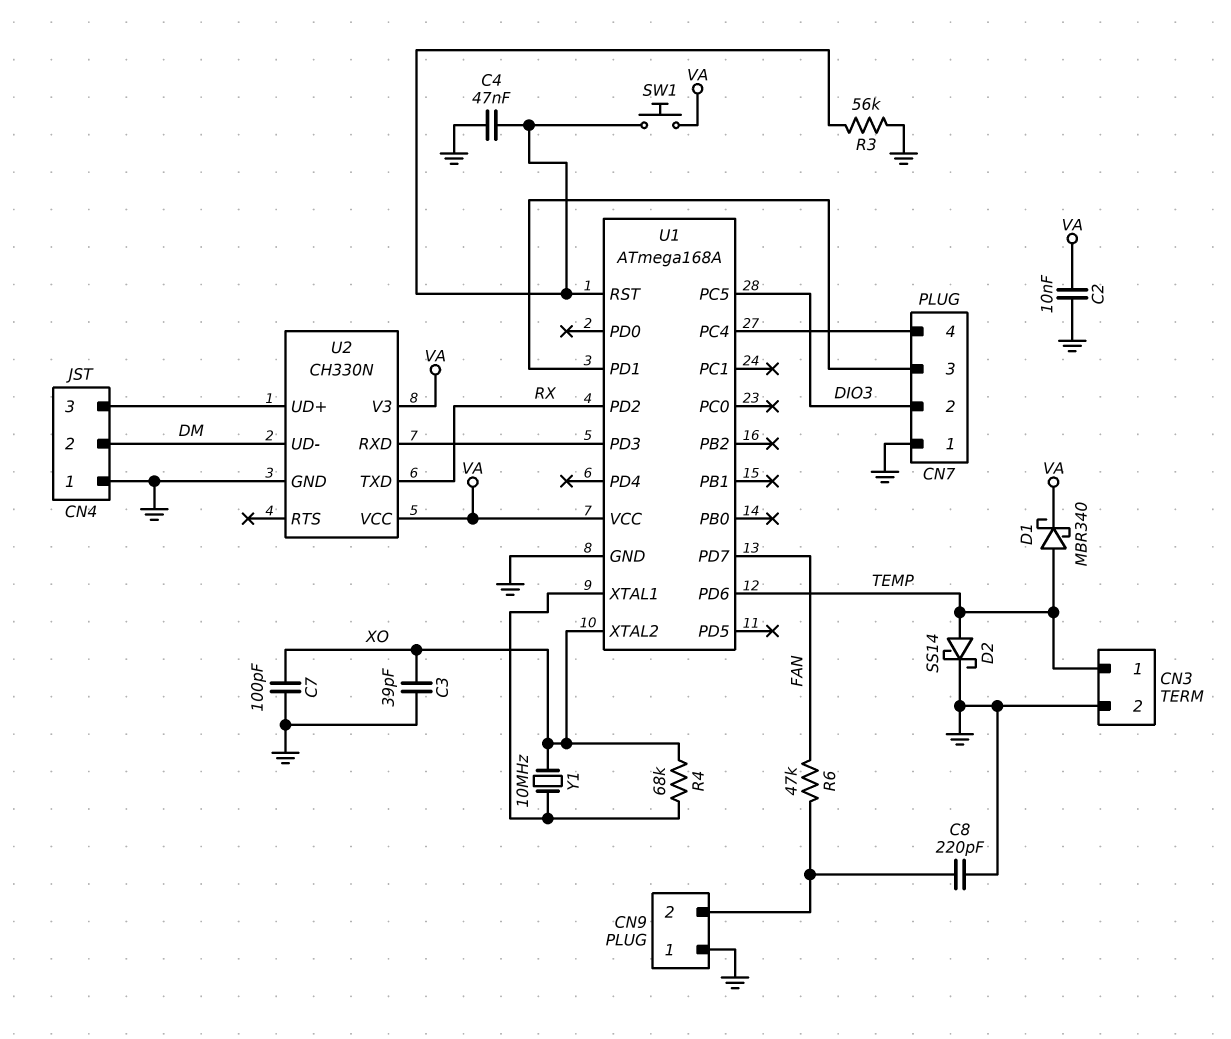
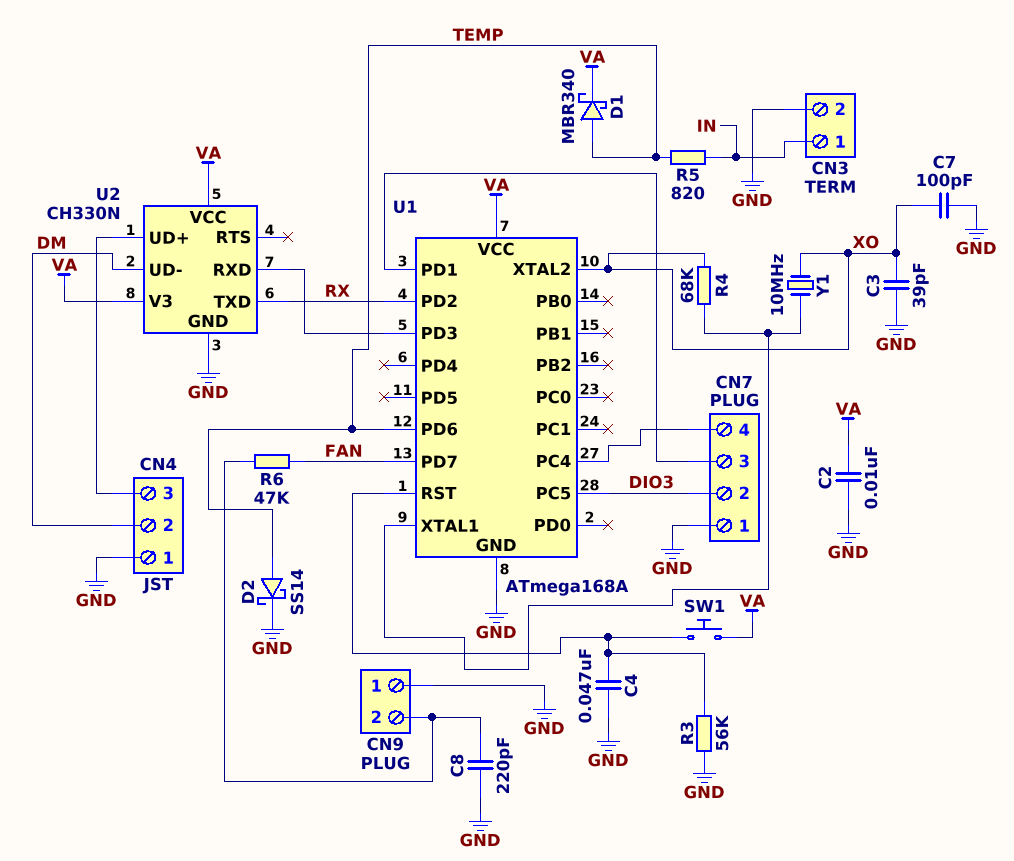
CN3 pin 1: TEMP -> IN
R5: none -> 820 (IN, TEMP)

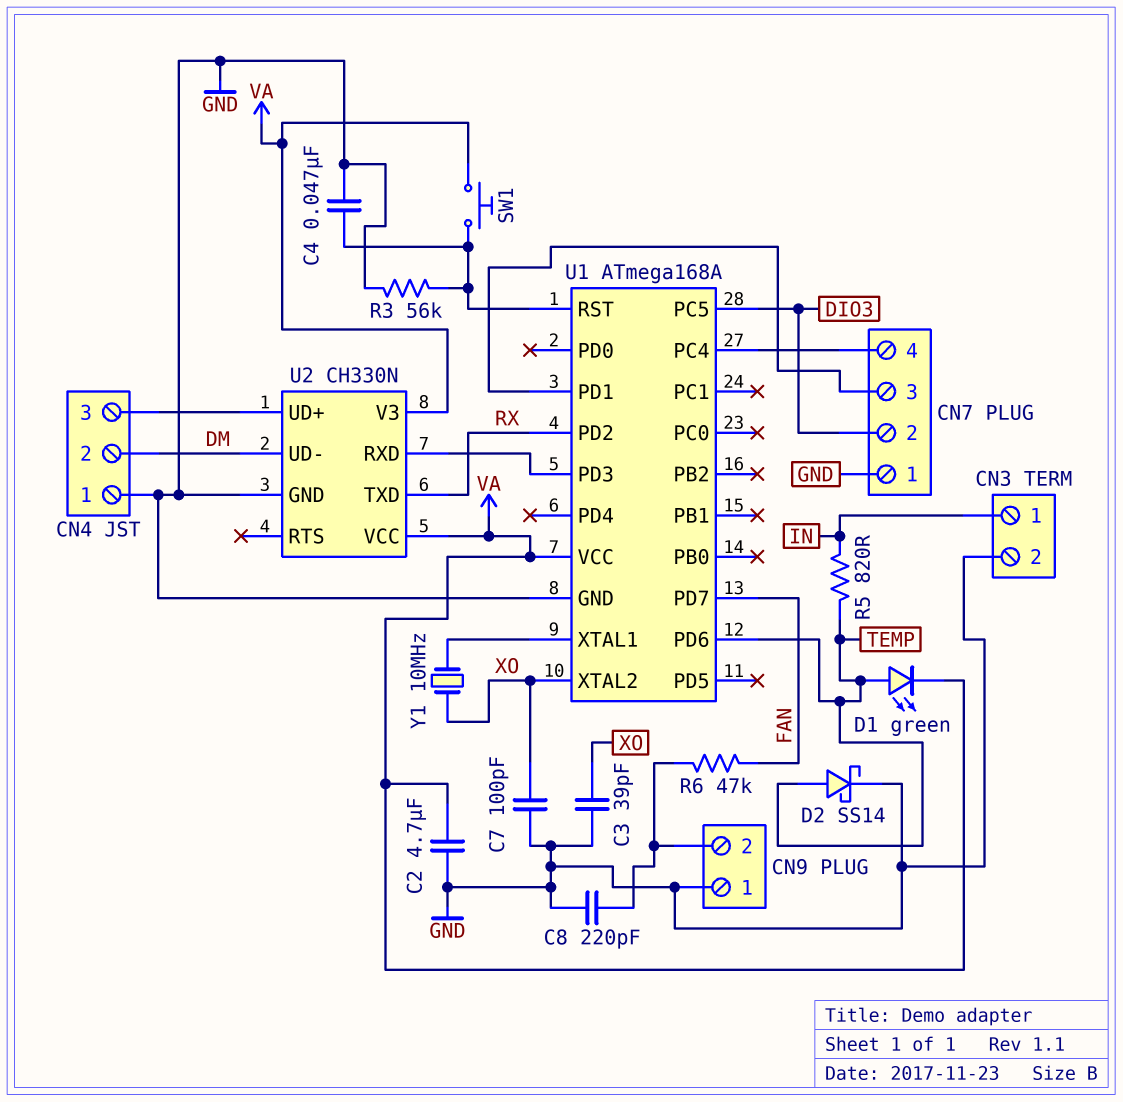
C2: 10nF (GND, VA) -> 4.7uF (GND, VA)
D1: schottky MBR340 (A TEMP, K VA) -> LED green (A TEMP, K VA)
R4: 68k (U1/XTAL1, XO) -> none

